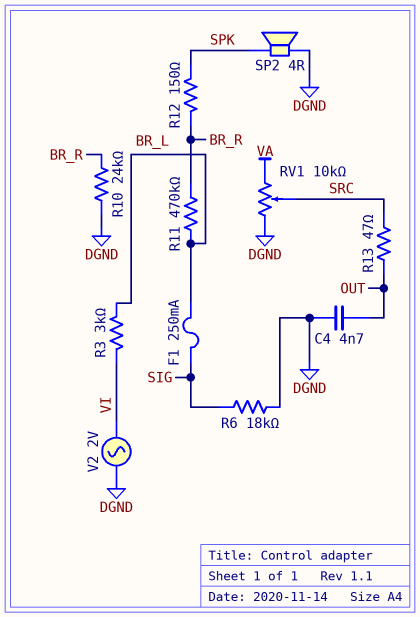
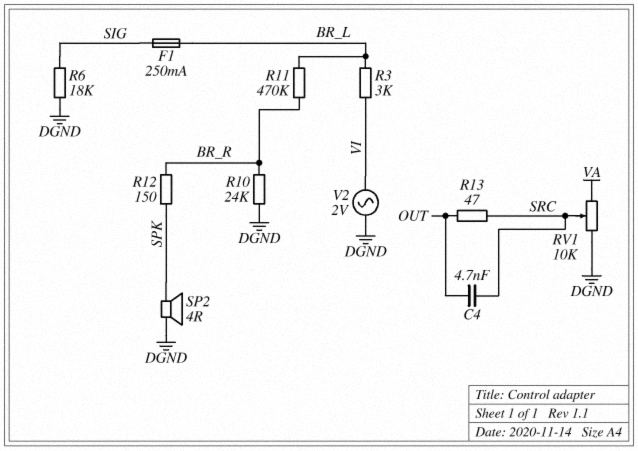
C4: 4.7nF (DGND, OUT) -> 4.7nF (OUT, SRC)

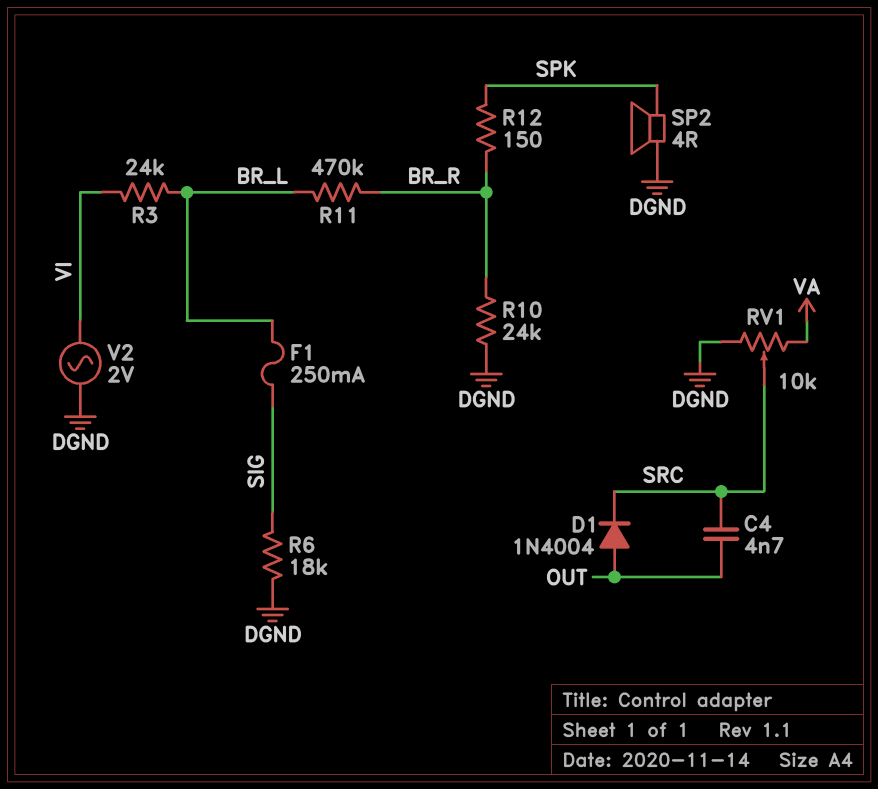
D1: none -> diode 1N4004 (A OUT, K SRC)
R3: 3k (BR_L, VI) -> 24k (BR_L, VI)
R13: 47 (OUT, SRC) -> none

